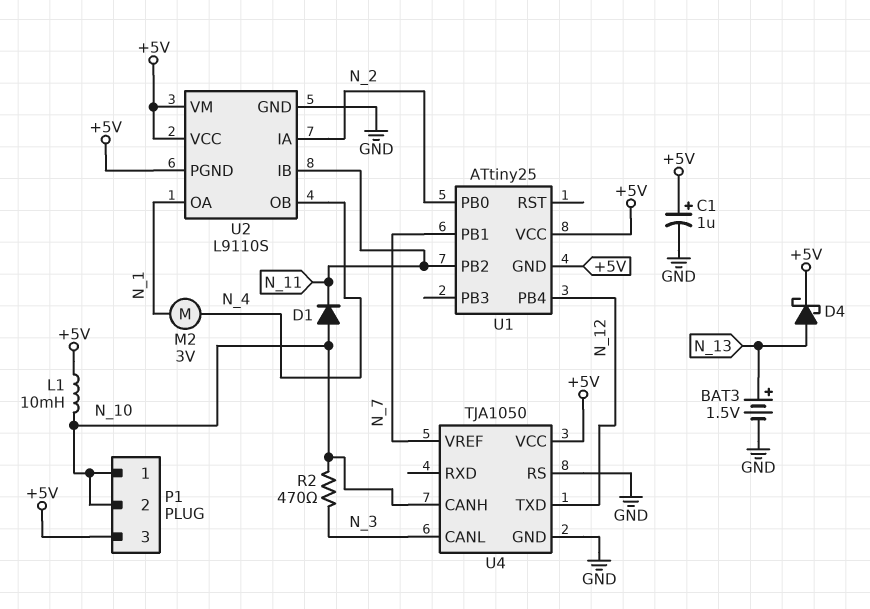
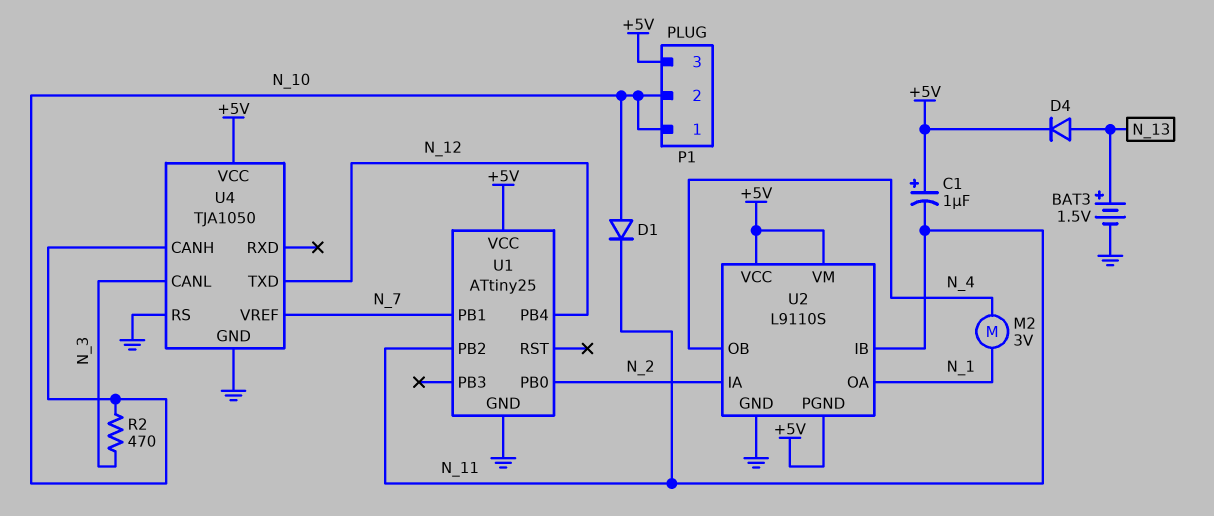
C1: 1uF (plus +5V, minus GND) -> 1uF (plus +5V, minus N_11)
D4: schottky (A N_13, K +5V) -> diode (A N_13, K +5V)
L1: 10mH (+5V, N_10) -> none
U1 pin GND: +5V -> GND

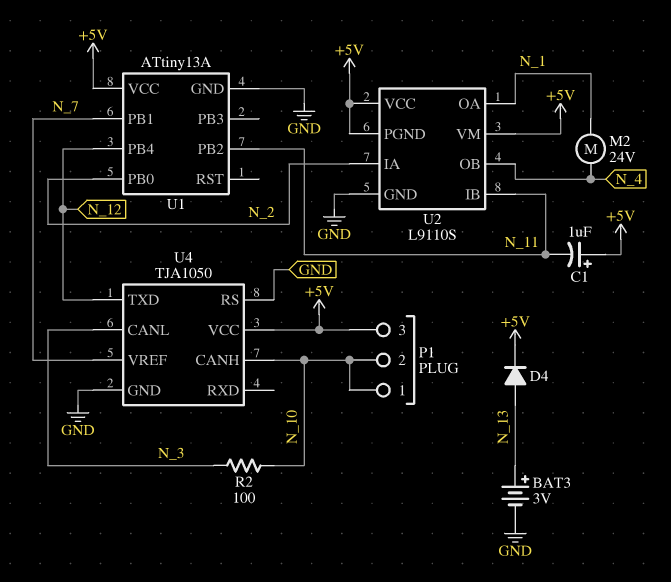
BAT3: 1.5V (plus N_13, minus GND) -> 3V (plus N_13, minus GND)
D1: diode (A N_10, K N_11) -> none
M2: motor 3V (N_1, N_4) -> motor 24V (N_1, N_4)
R2: 470 (N_3, N_10) -> 100 (N_3, N_10)
U1: ATtiny25 -> ATtiny13A

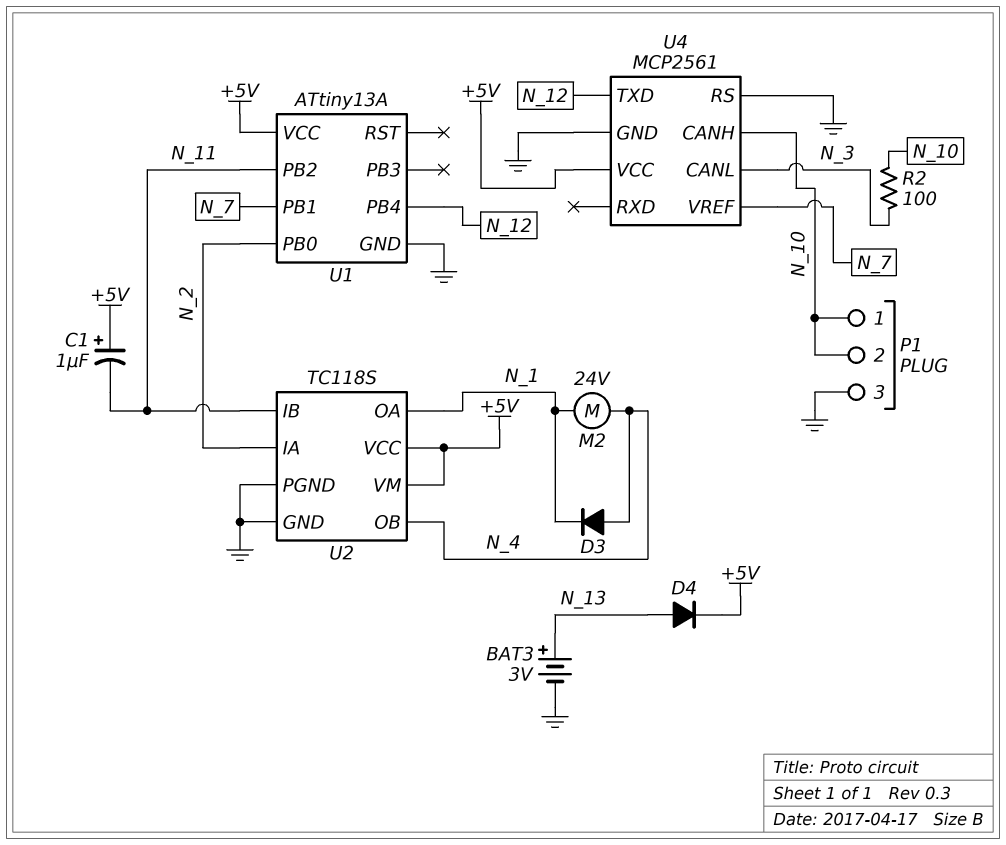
D3: none -> diode (A N_4, K N_1)
P1 pin 3: +5V -> GND
U2: L9110S -> TC118S
U2 pin PGND: +5V -> GND
U4: TJA1050 -> MCP2561

